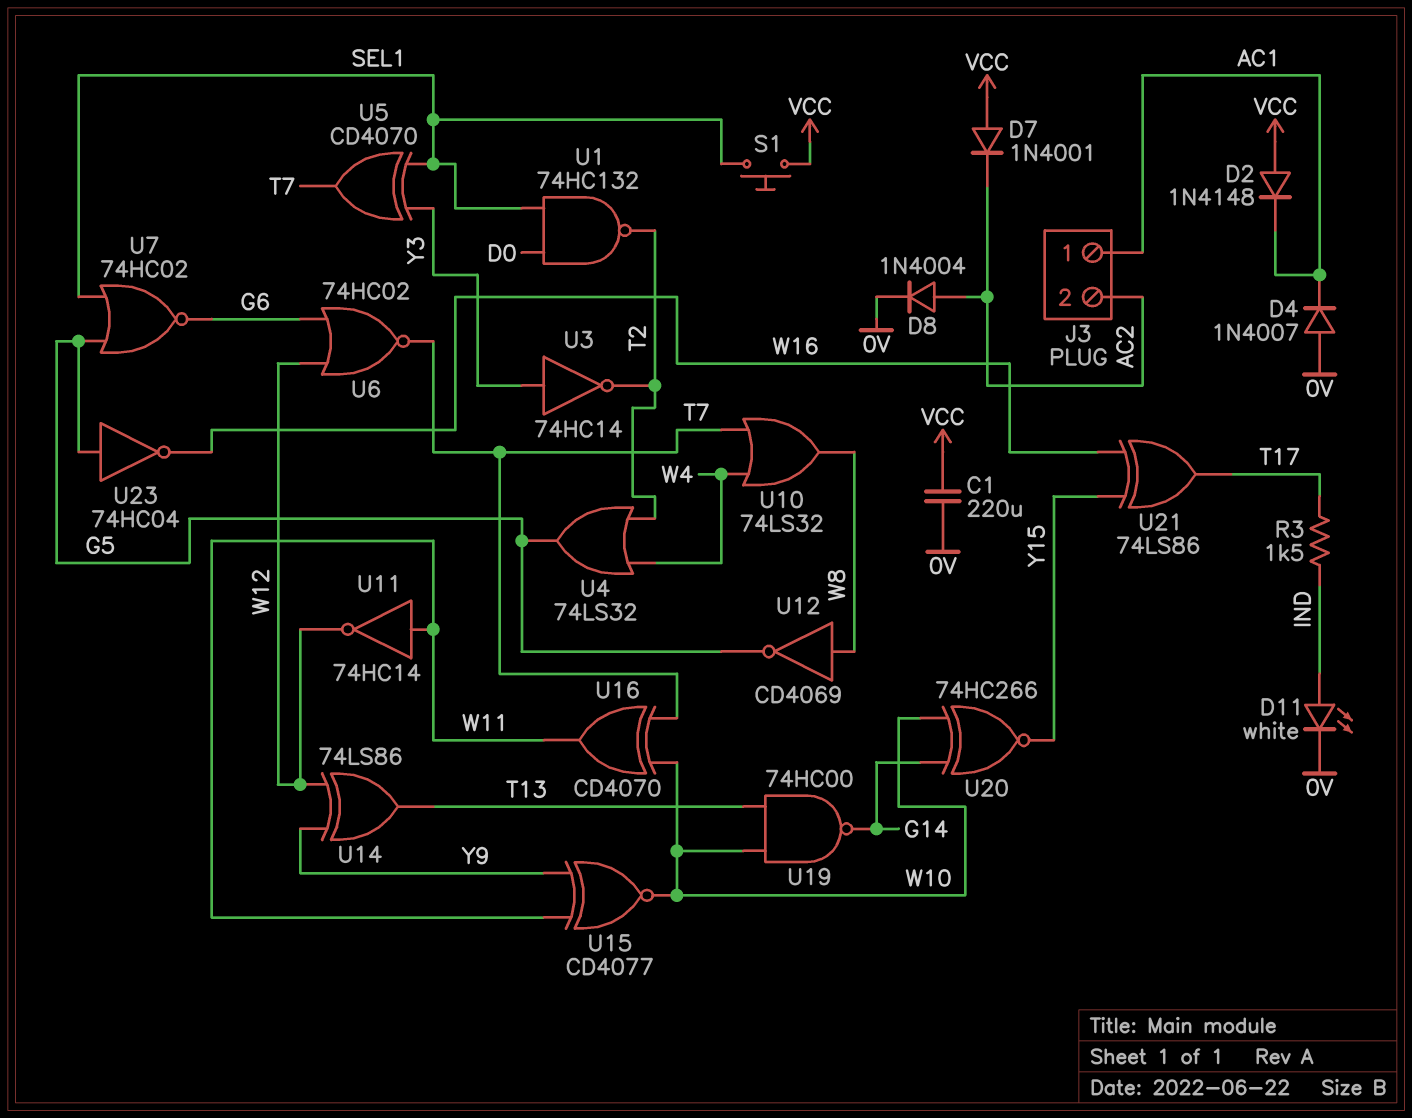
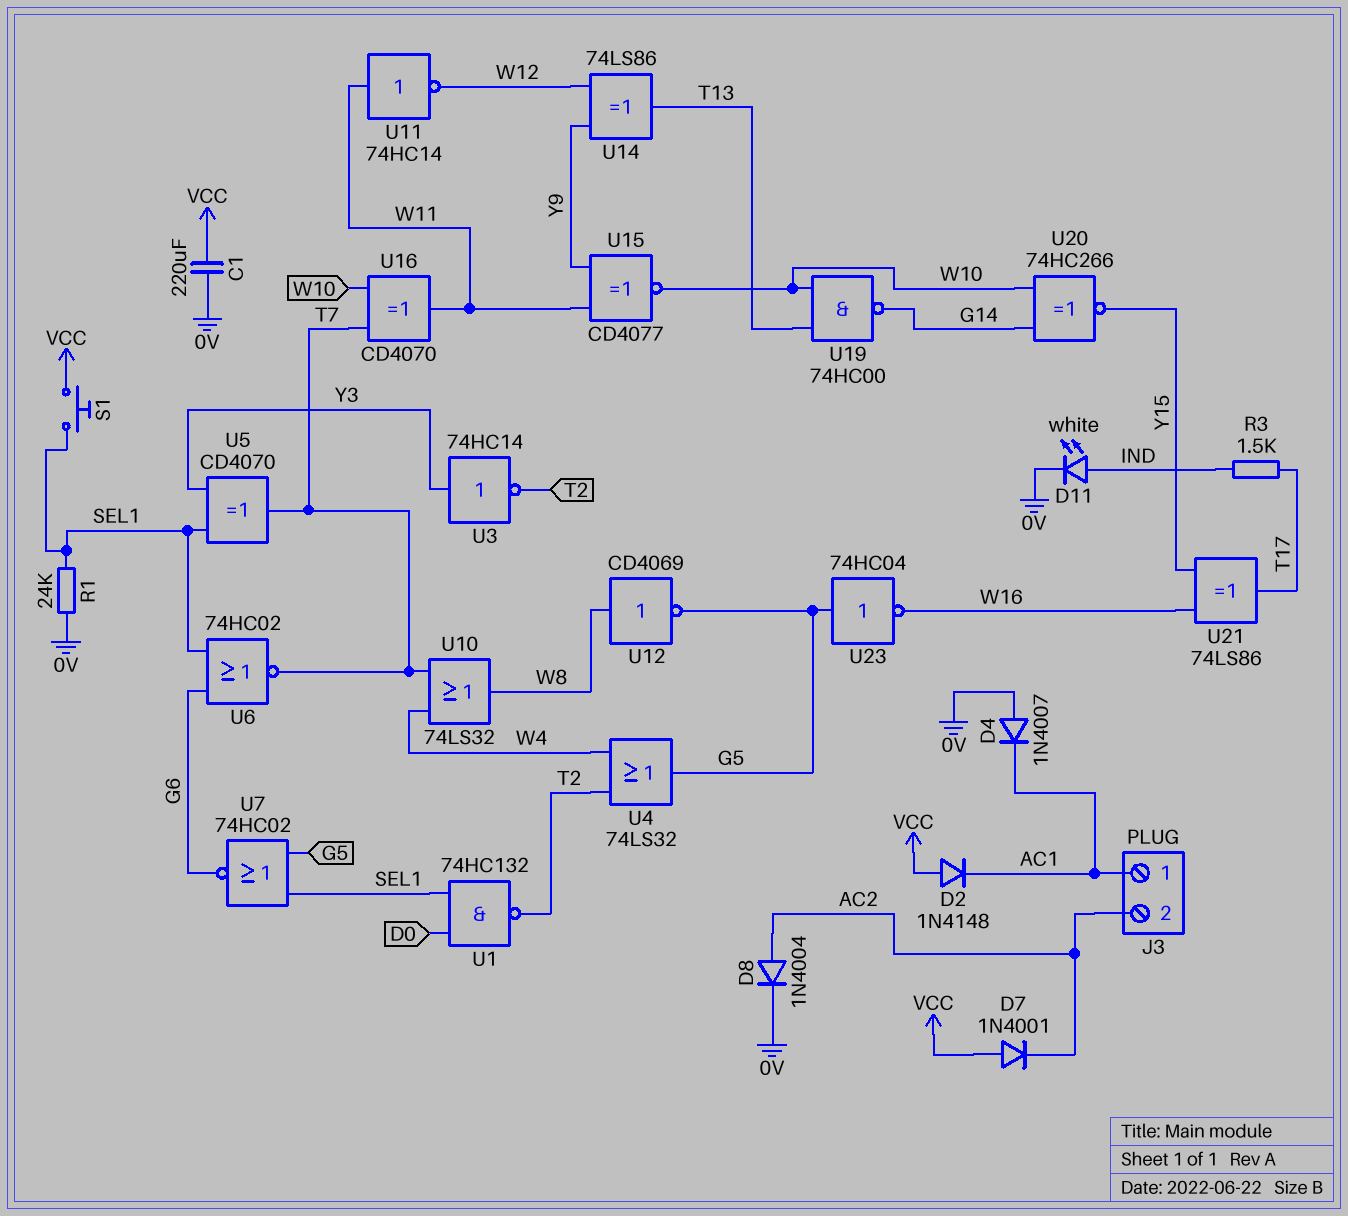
R1: none -> 24k (0V, SEL1)
U6: NOR 74HC02 (in G6, in W12, out T7) -> NOR 74HC02 (in G6, in SEL1, out T7)

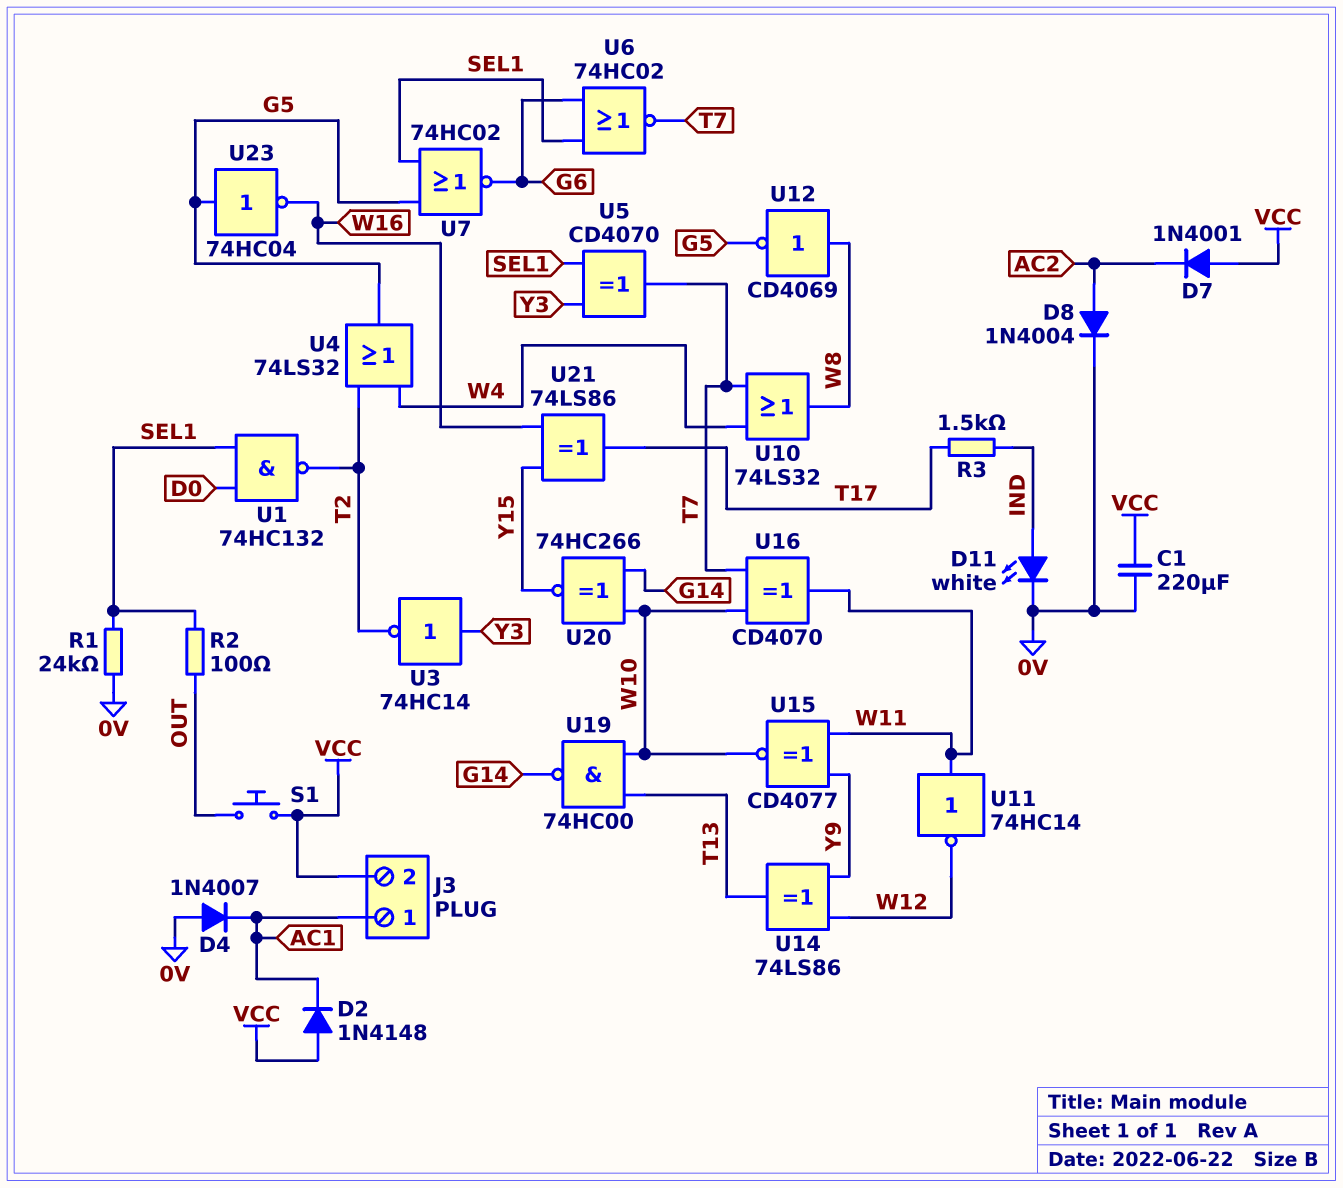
J3 pin 2: AC2 -> VCC
R2: none -> 100 (OUT, SEL1)
S1: button (SEL1, VCC) -> button (OUT, VCC)

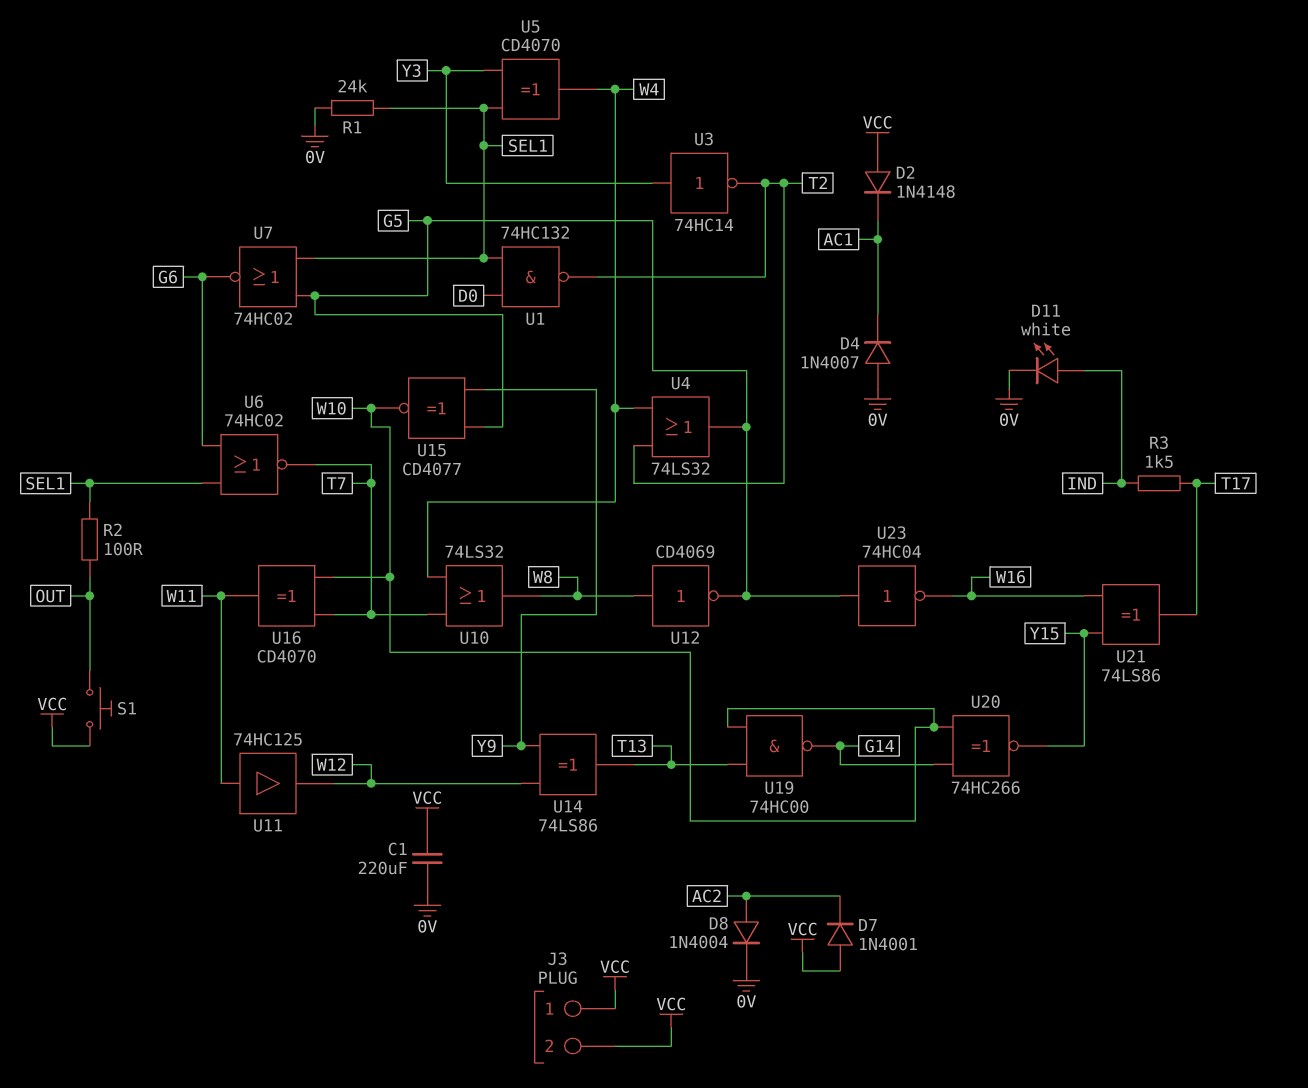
J3 pin 1: AC1 -> VCC
U5: XOR CD4070 (in SEL1, in Y3, out T7) -> XOR CD4070 (in SEL1, in Y3, out W4)
U11: NOT 74HC14 (in W11, out W12) -> buffer 74HC125 (in W11, out W12)
U15: XNOR CD4077 (in W11, in Y9, out W10) -> XNOR CD4077 (in G5, in Y9, out W10)

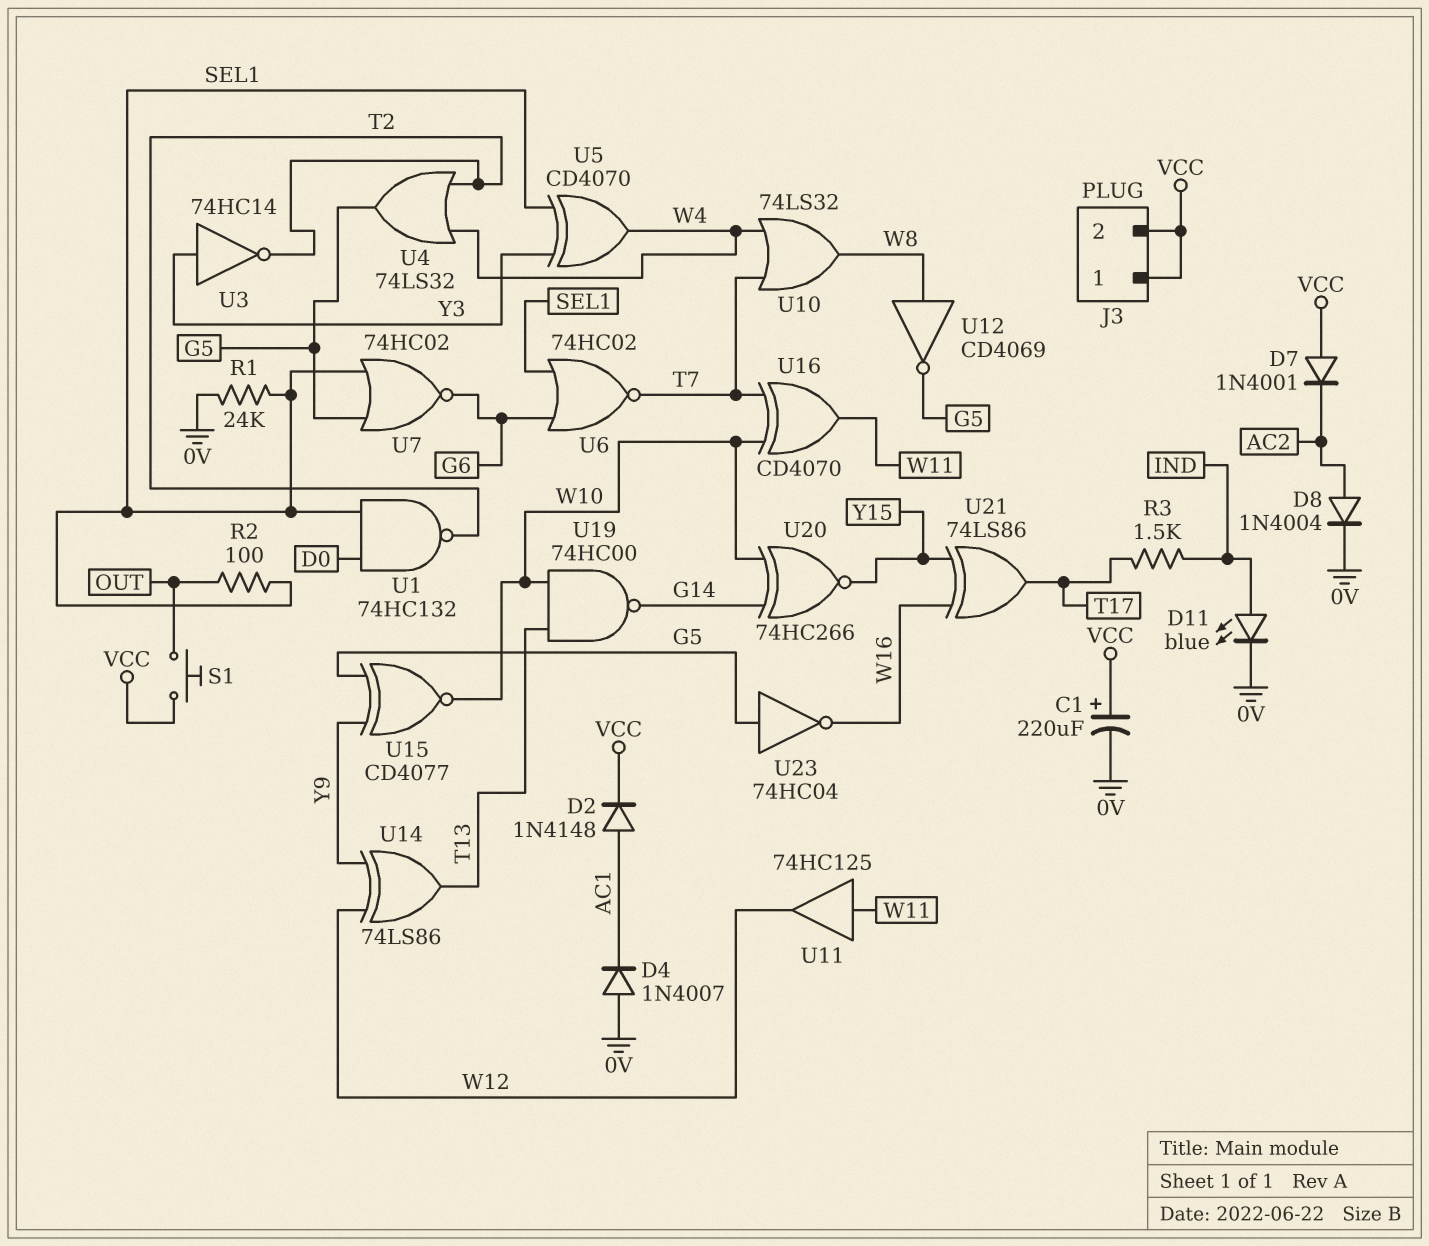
C1: 220uF (0V, VCC) -> 220uF (plus VCC, minus 0V)
D2: diode 1N4148 (A VCC, K AC1) -> diode 1N4148 (A AC1, K VCC)
D11: LED white (A IND, K 0V) -> LED blue (A IND, K 0V)

